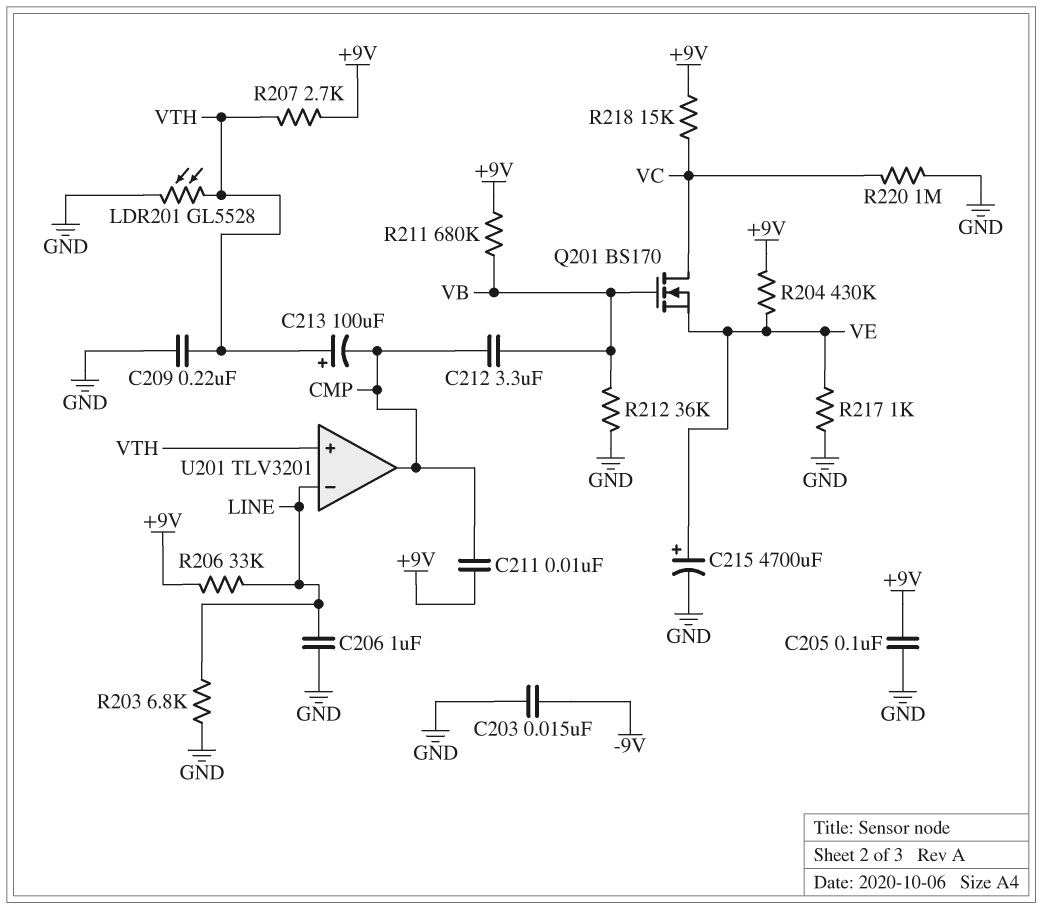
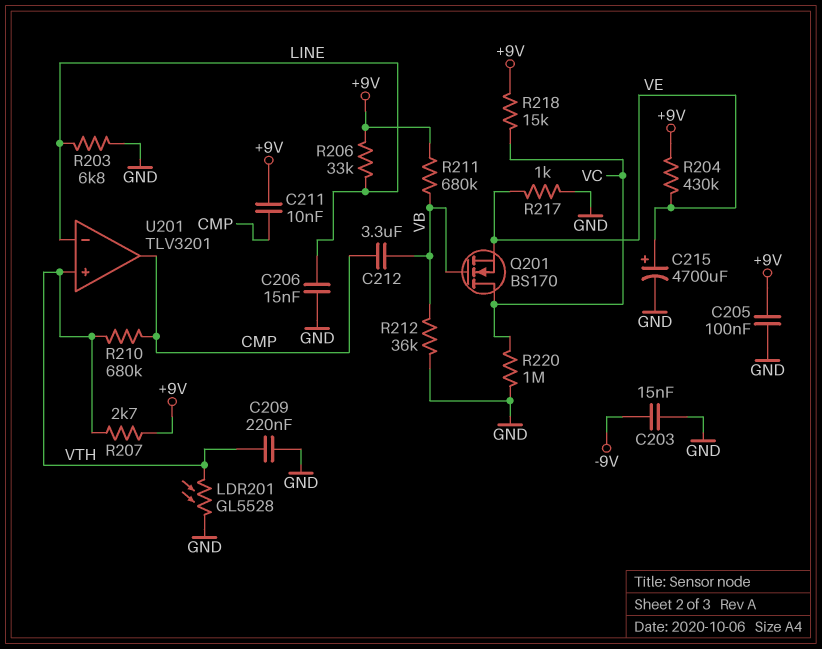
C206: 1uF (GND, LINE) -> 15nF (GND, LINE)
C213: 100uF (plus VTH, minus CMP) -> none
R210: none -> 680k (CMP, VTH)

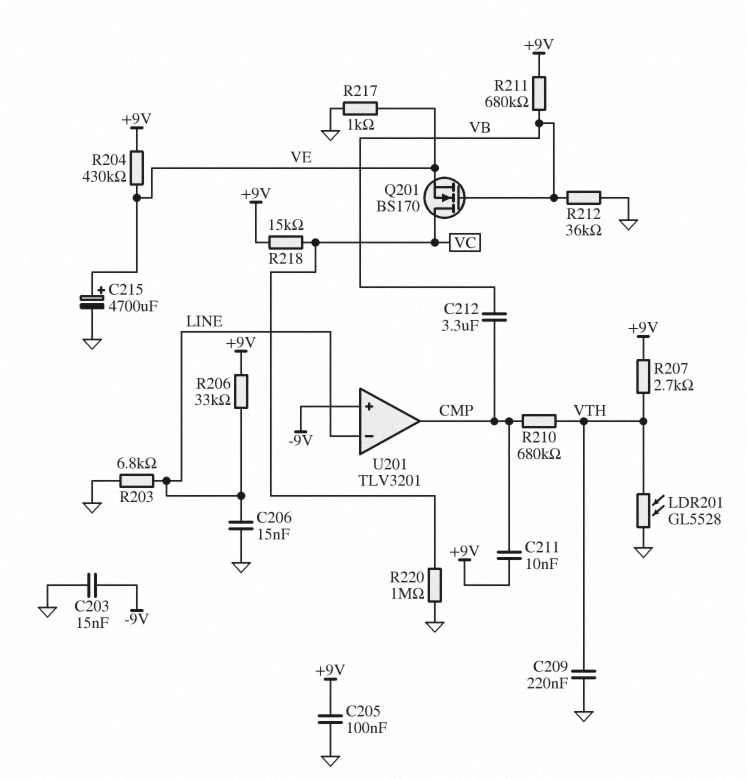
U201 pin in+: VTH -> -9V

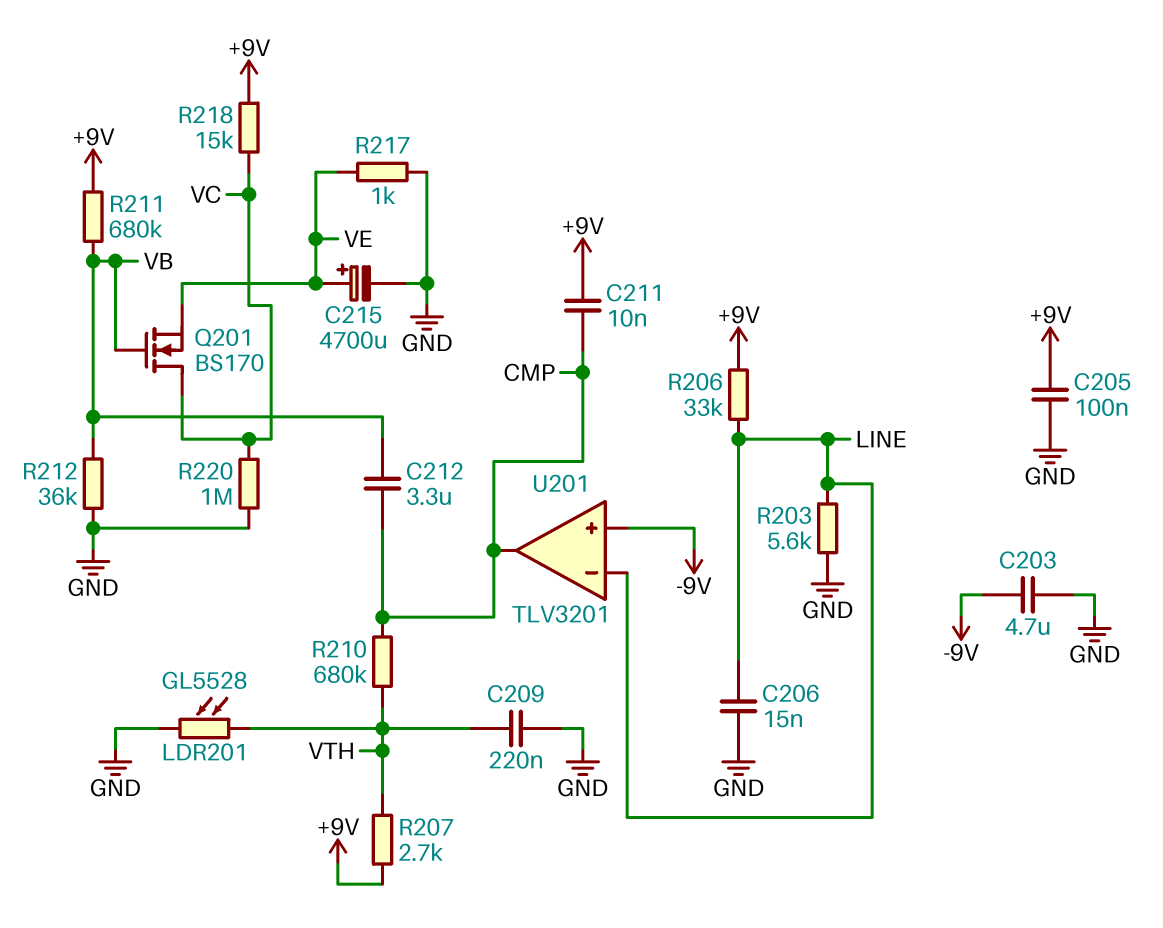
C203: 15nF (-9V, GND) -> 4.7uF (-9V, GND)
R203: 6.8k (GND, LINE) -> 5.6k (GND, LINE)
R204: 430k (+9V, VE) -> none

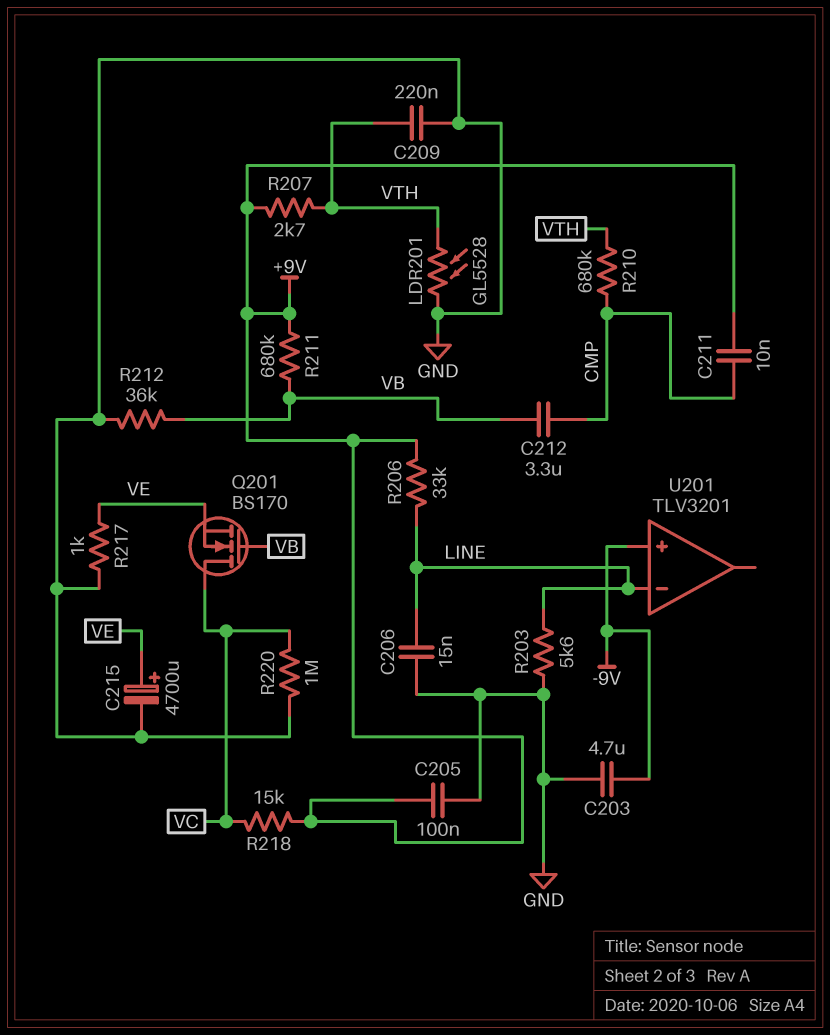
U201 pin out: CMP -> none

